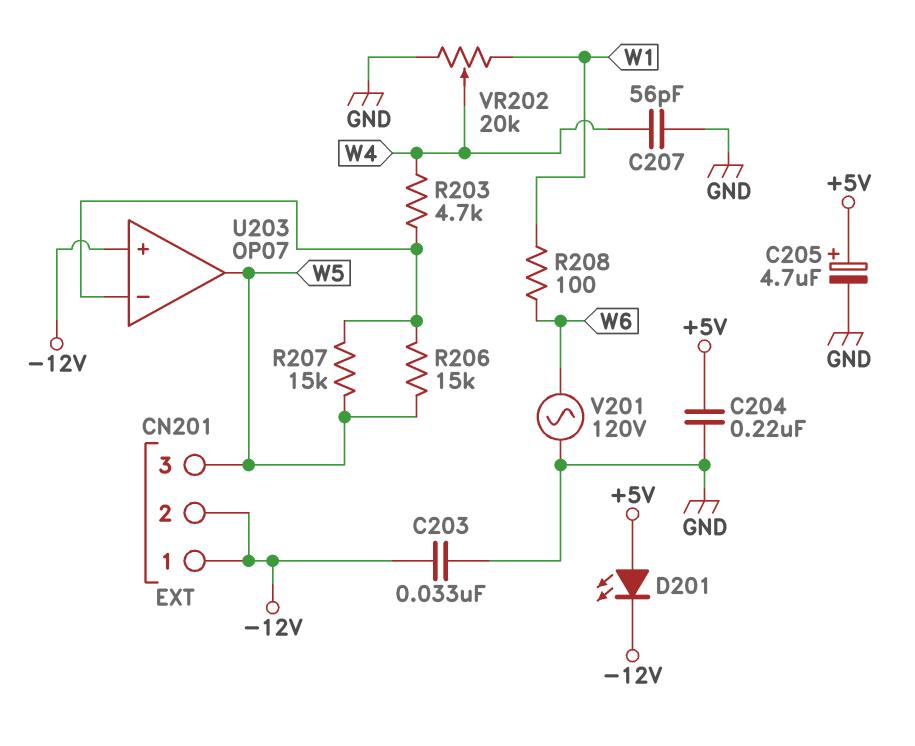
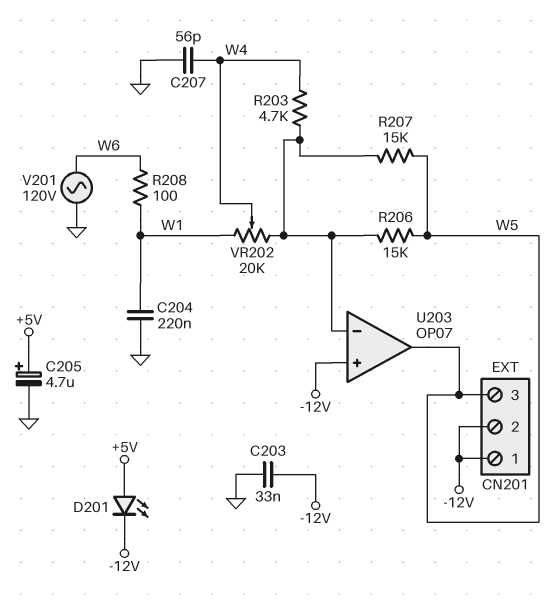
C204: 220nF (+5V, GND) -> 220nF (GND, W1)
VR202: 20k (GND, W1, wiper W4) -> 20k (U203/in-, W1, wiper W4)

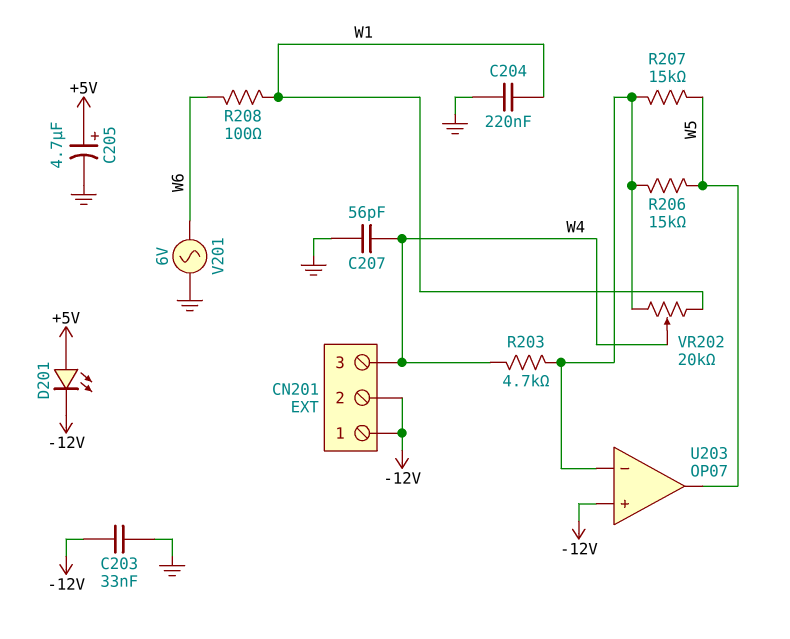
CN201 pin 3: W5 -> W4
V201: AC 120V (GND, W6) -> AC 6V (GND, W6)

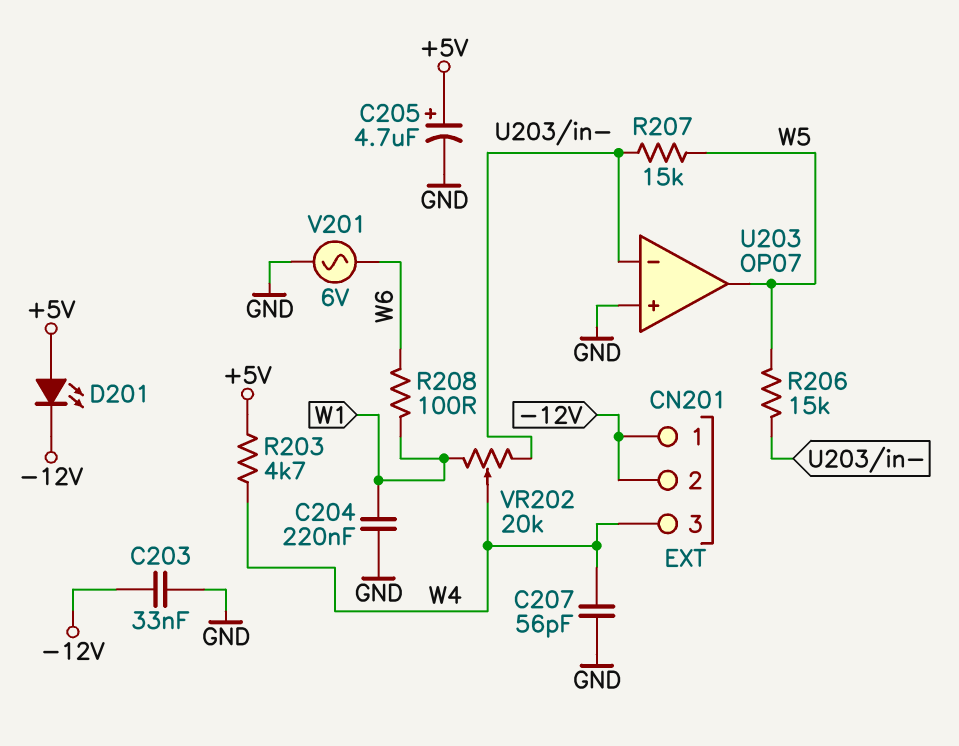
R203: 4.7k (U203/in-, W4) -> 4.7k (+5V, W4)
U203 pin in+: -12V -> GND

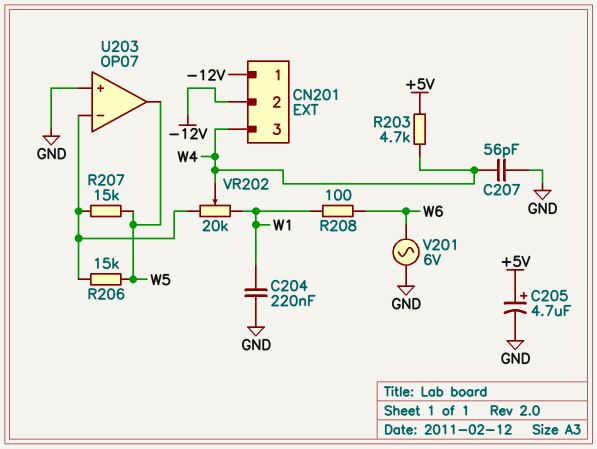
C203: 33nF (-12V, GND) -> none
D201: LED (A +5V, K -12V) -> none

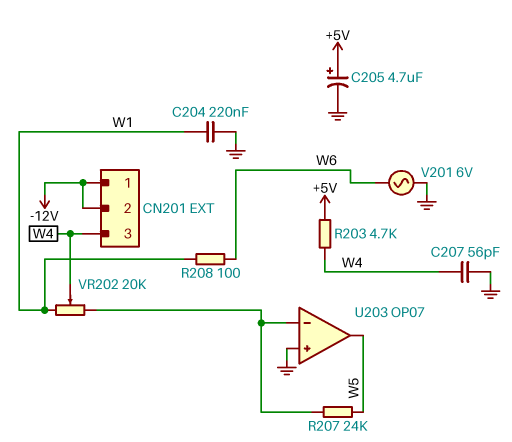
R206: 15k (U203/in-, W5) -> none
R207: 15k (U203/in-, W5) -> 24k (U203/in-, W5)

